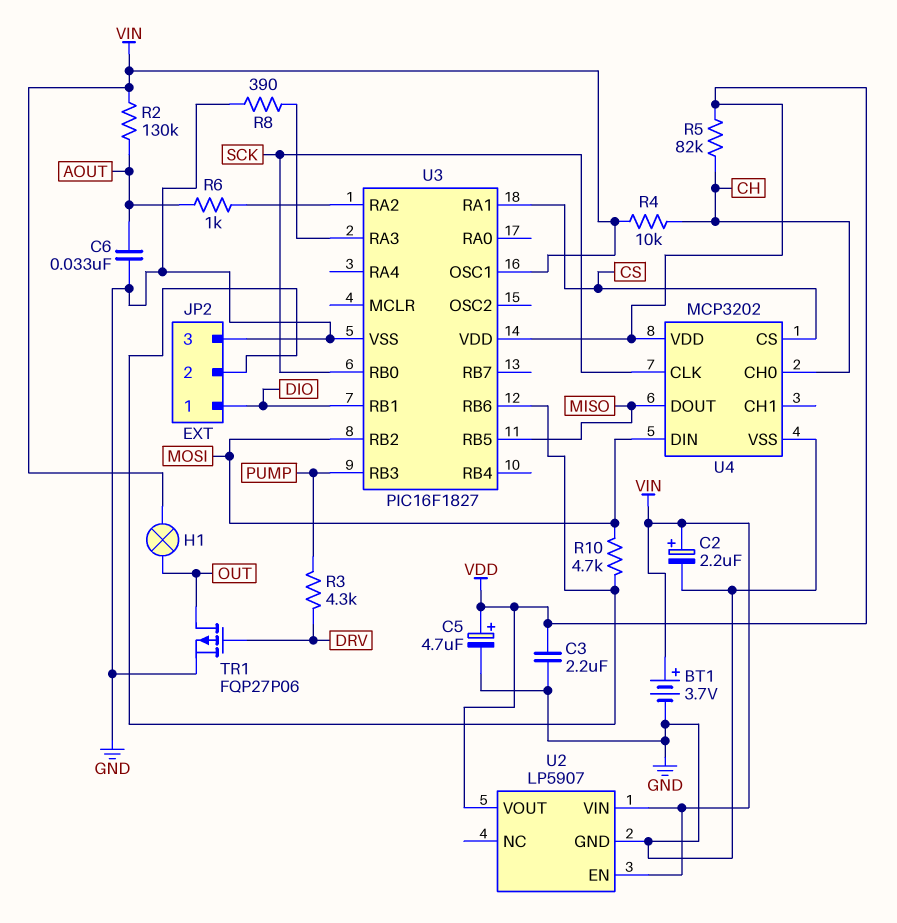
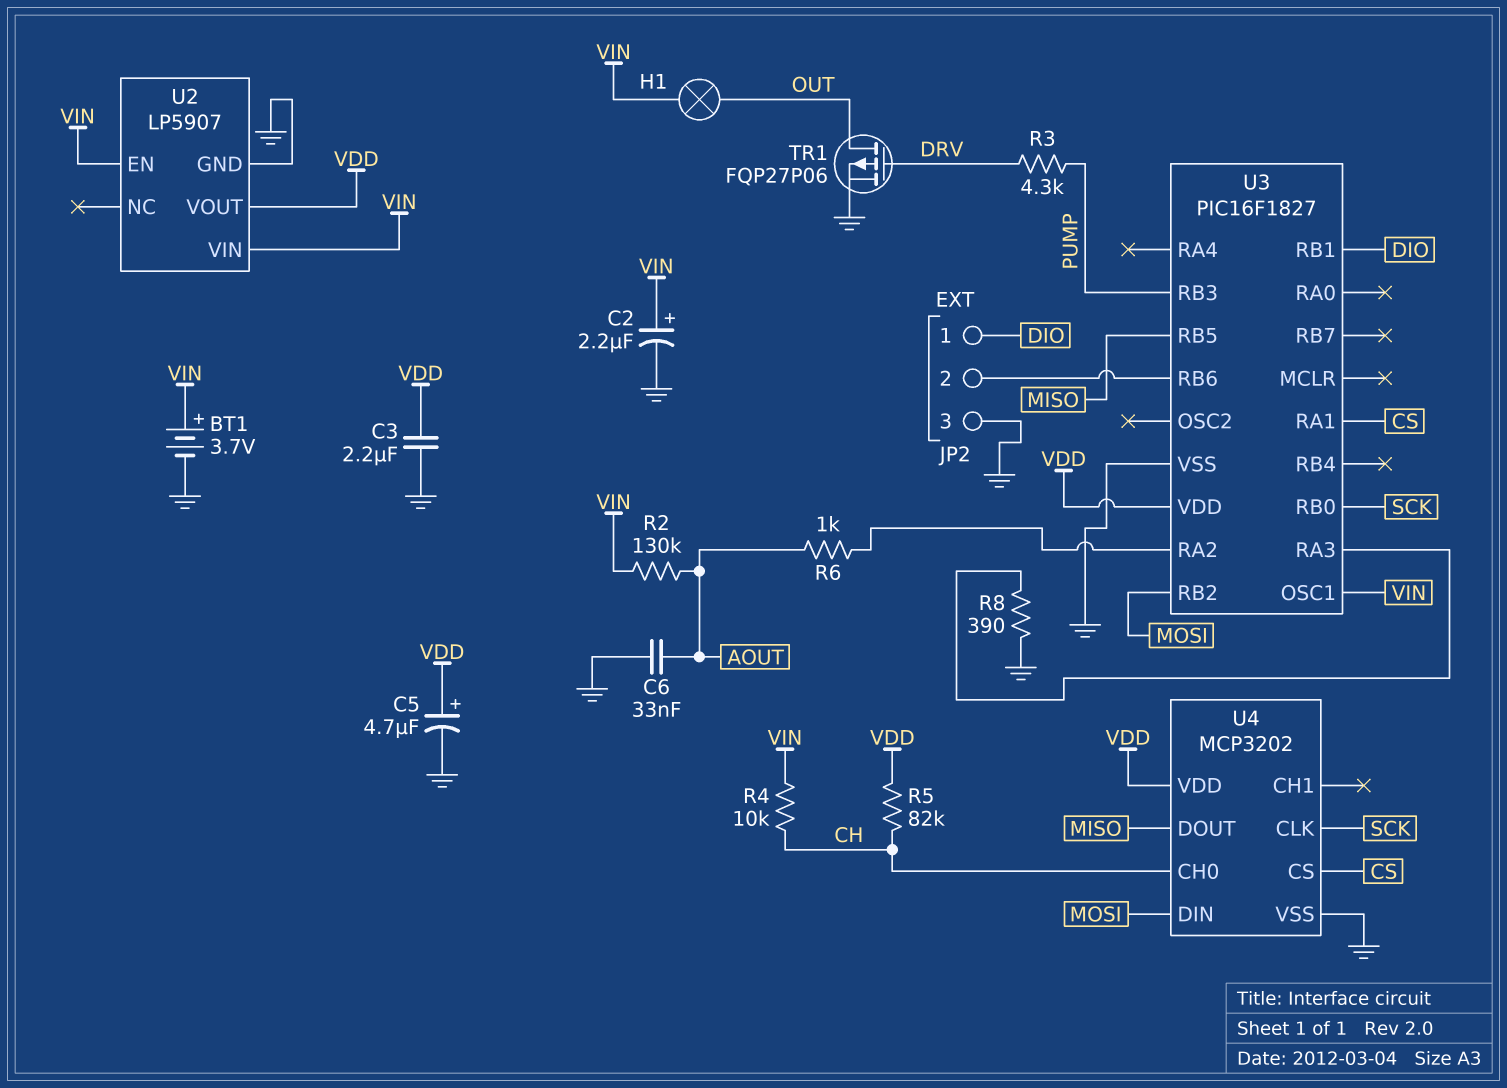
R10: 4.7k (JP2/2, MOSI) -> none

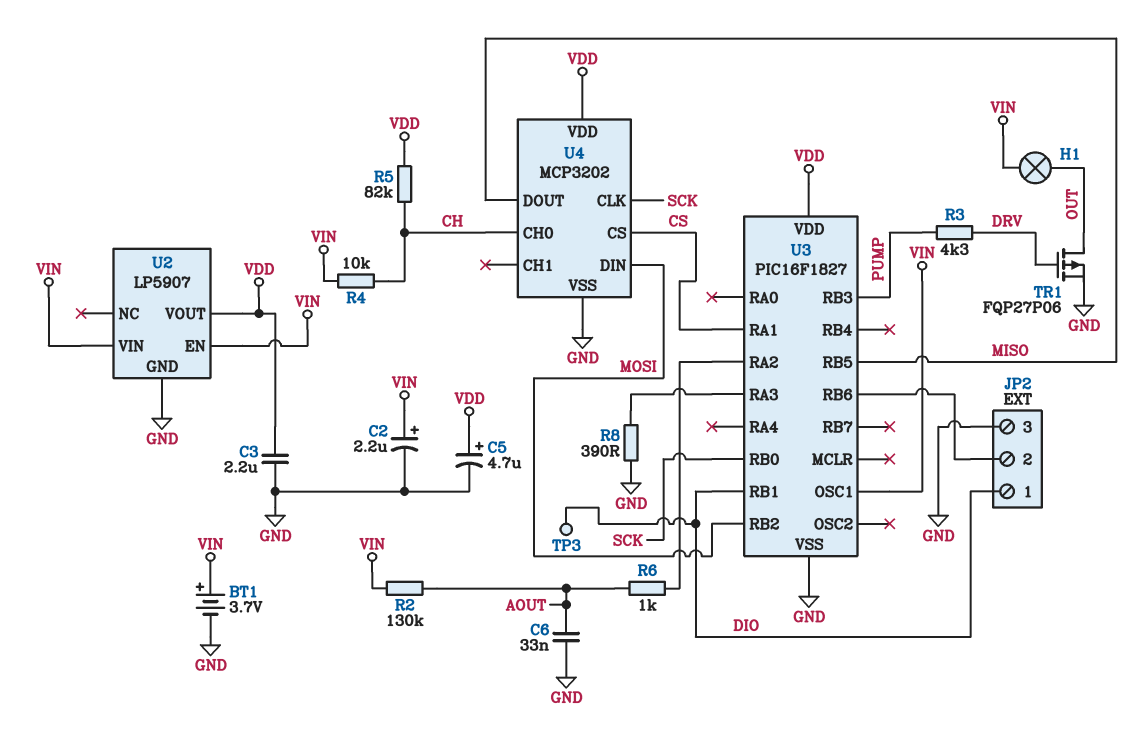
TP3: none -> test point (DIO)

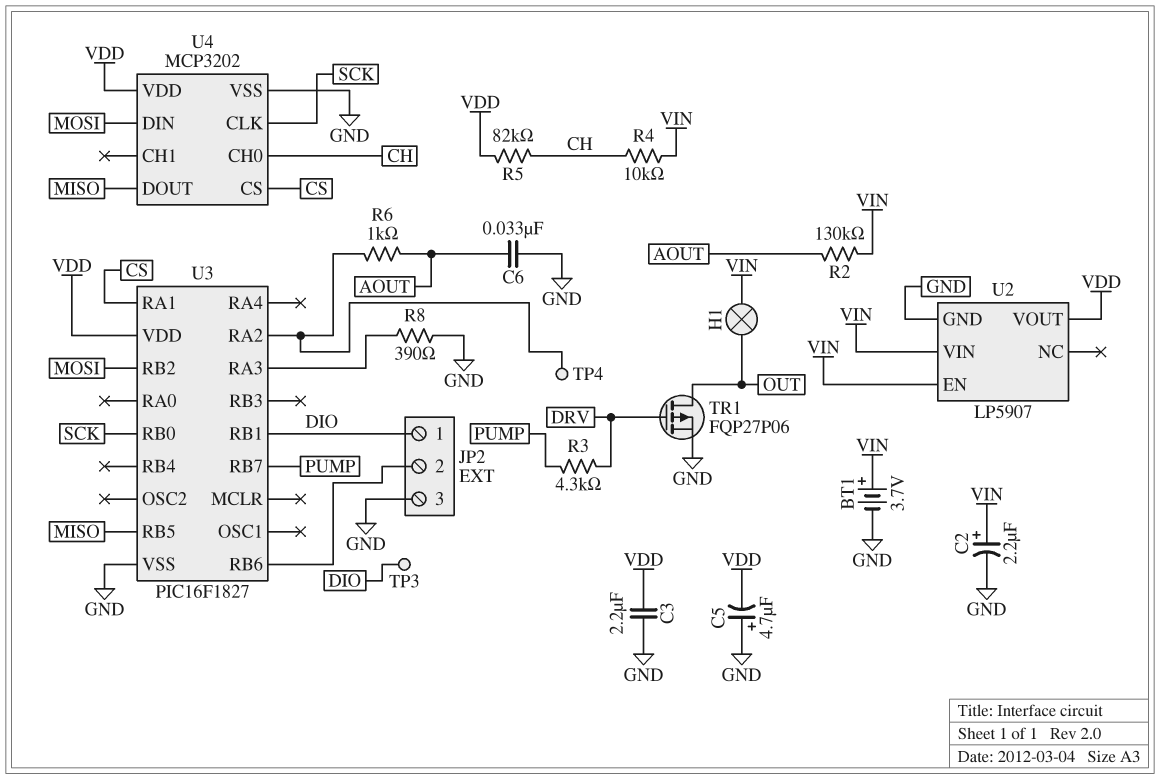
C5: 4.7uF (plus VDD, minus GND) -> 4.7uF (plus GND, minus VDD)
TP4: none -> test point (U3/RA2)
U3 pin OSC1: VIN -> none
U3 pin RB3: PUMP -> none
U3 pin RB7: none -> PUMP

